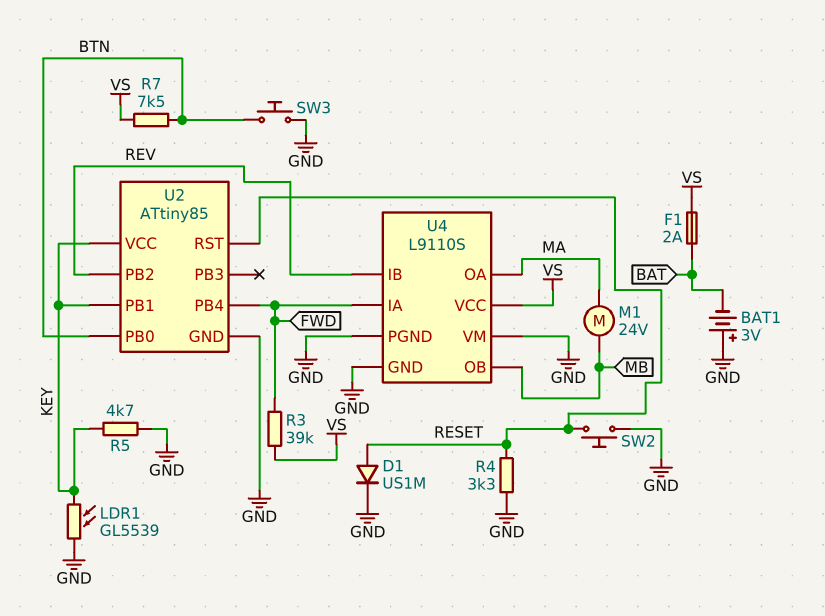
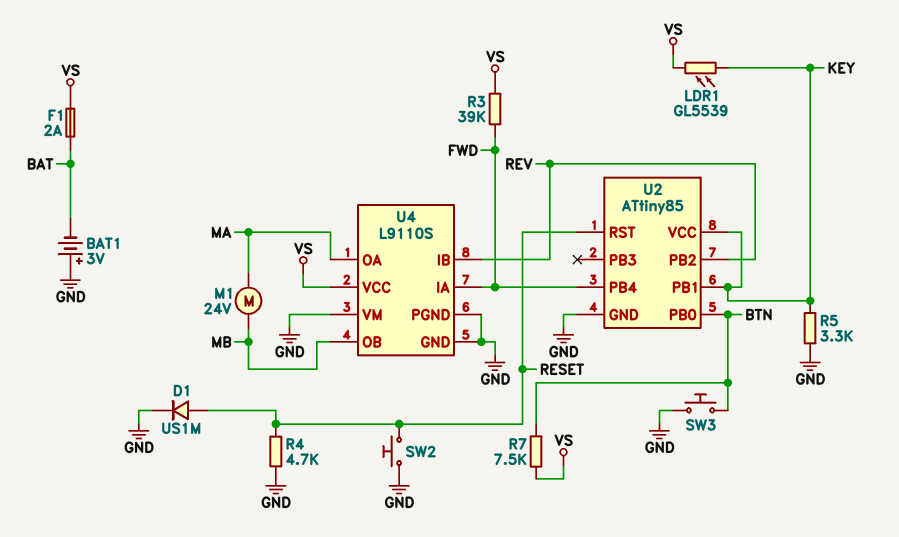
LDR1: GL5539 (GND, KEY) -> GL5539 (KEY, VS)
R4: 3.3k (GND, RESET) -> 4.7k (GND, RESET)
R5: 4.7k (GND, KEY) -> 3.3k (GND, KEY)

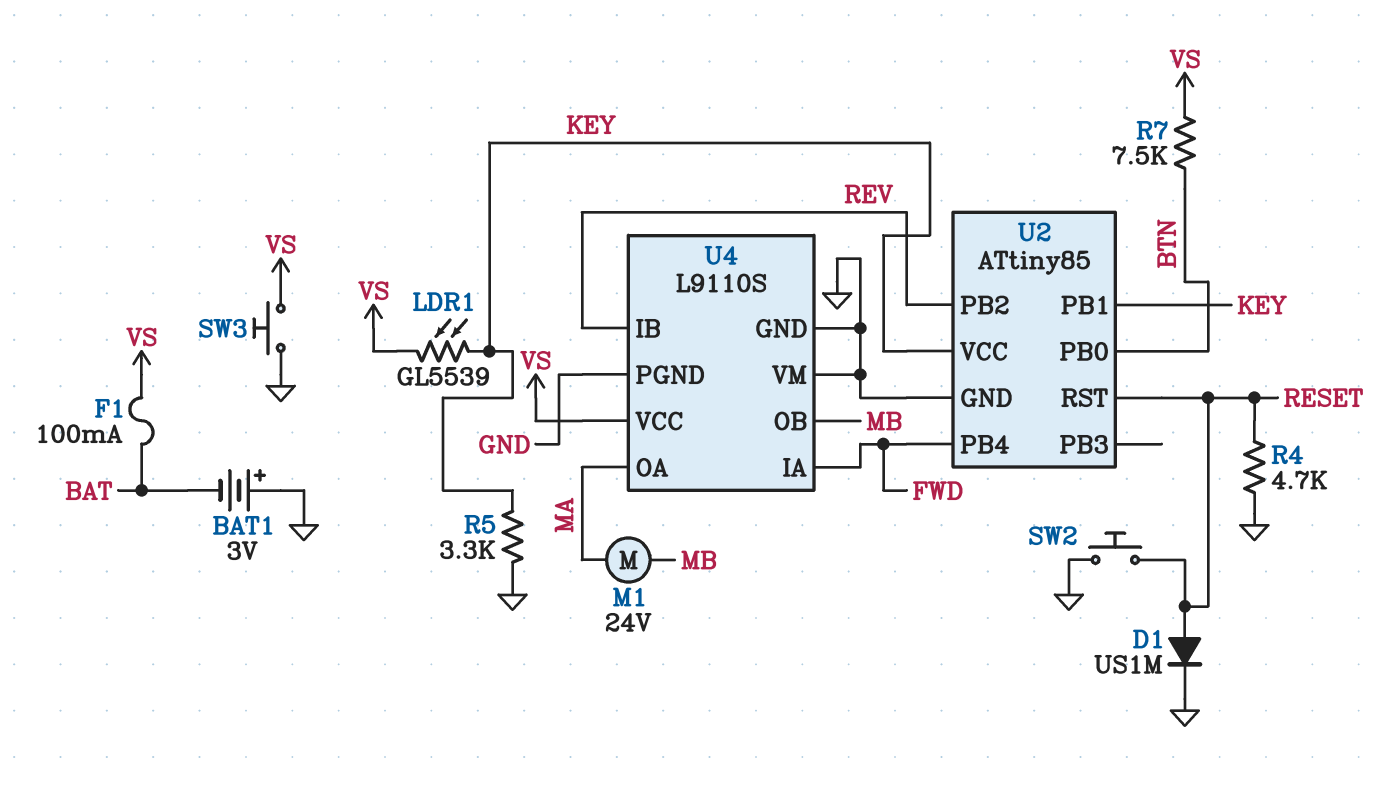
F1: 2A (BAT, VS) -> 100mA (BAT, VS)
R3: 39k (FWD, VS) -> none
SW3: button (BTN, GND) -> button (GND, VS)

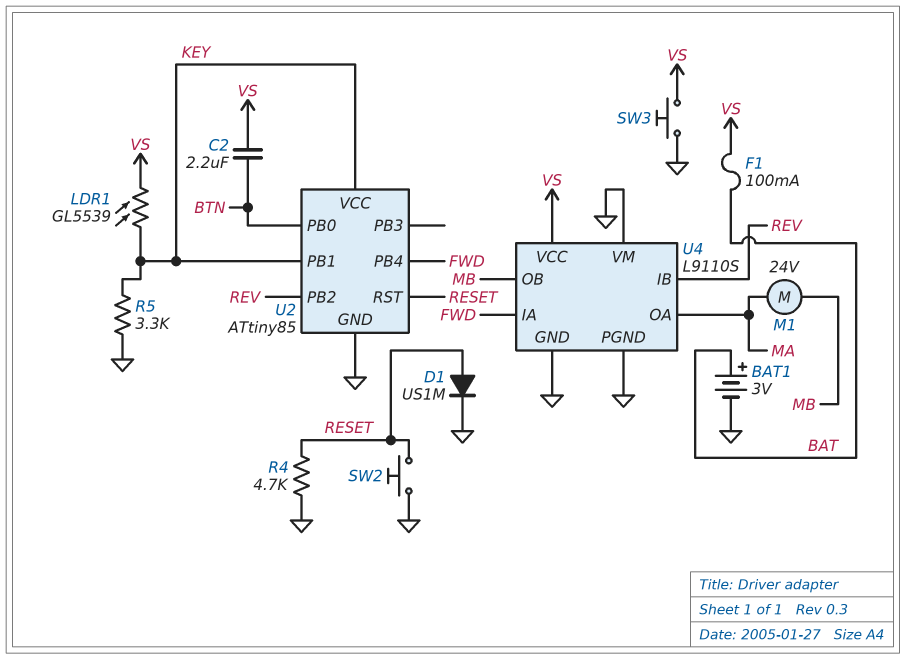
BAT1: 3V (plus GND, minus BAT) -> 3V (plus BAT, minus GND)
C2: none -> 2.2uF (BTN, VS)
R7: 7.5k (BTN, VS) -> none

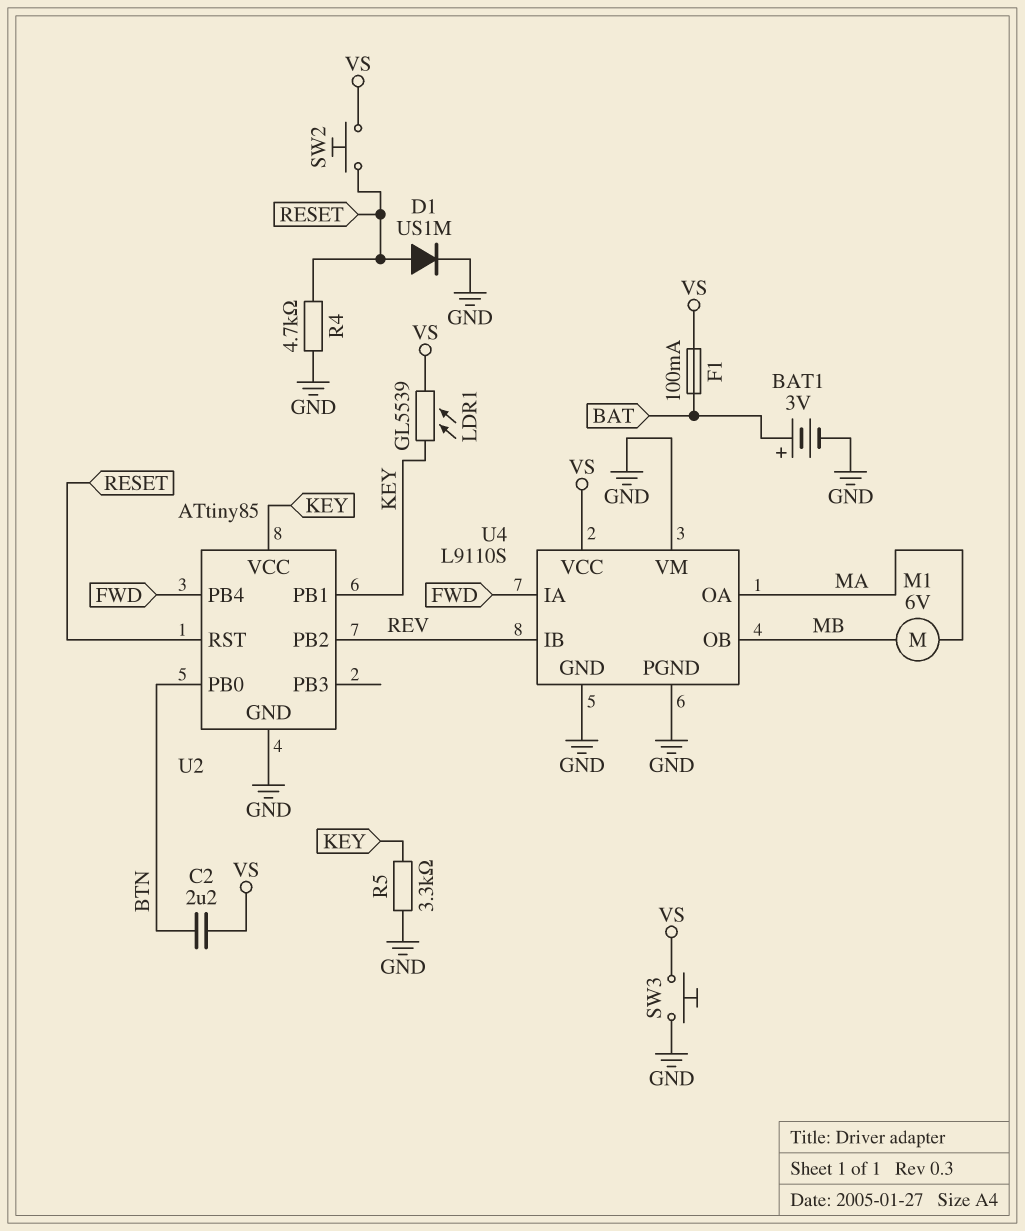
M1: motor 24V (MA, MB) -> motor 6V (MA, MB)
SW2: button (GND, RESET) -> button (RESET, VS)

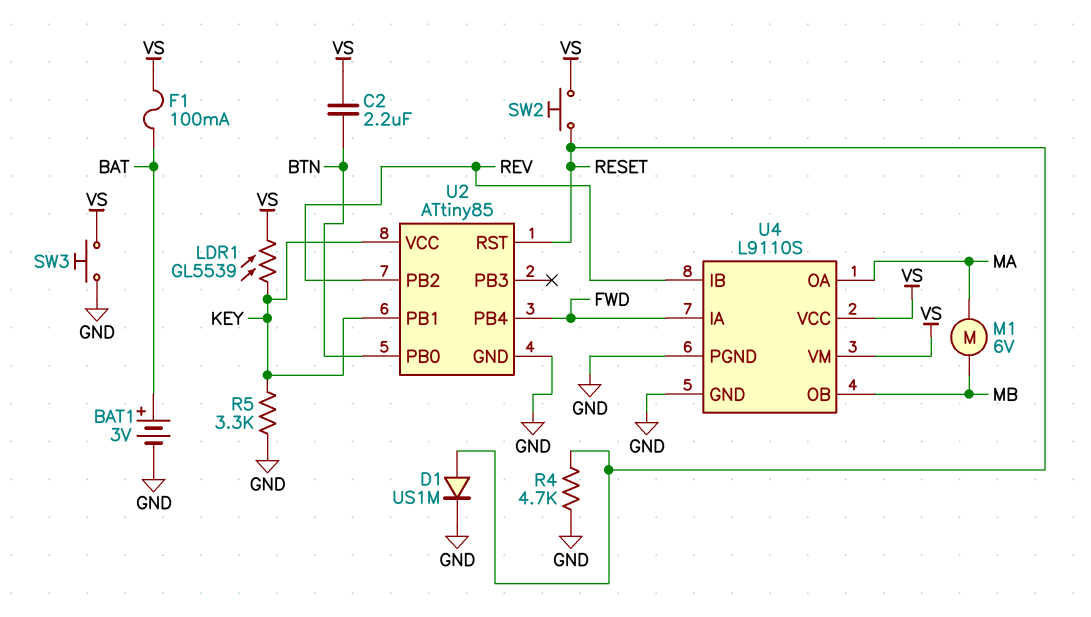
U4 pin VM: GND -> VS

